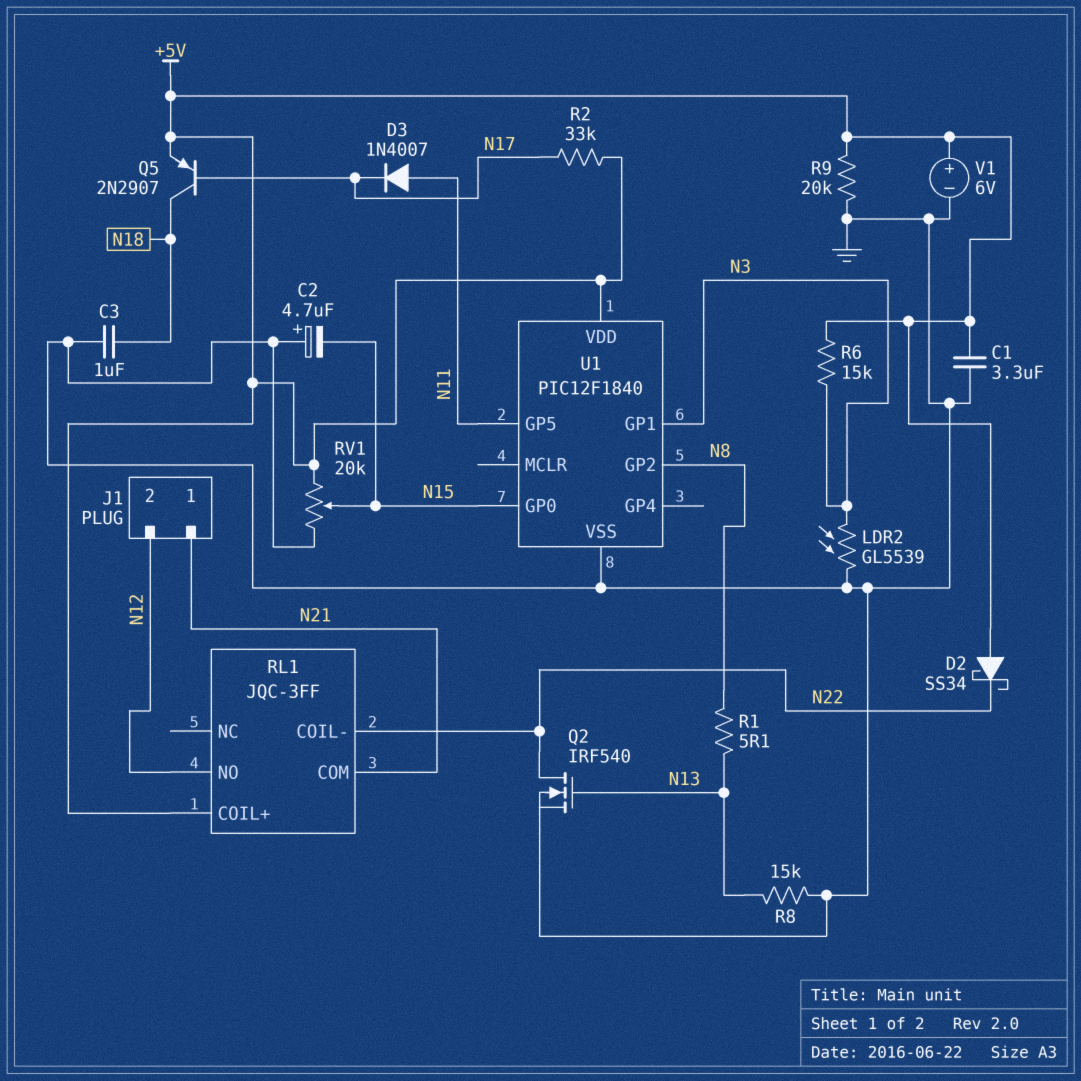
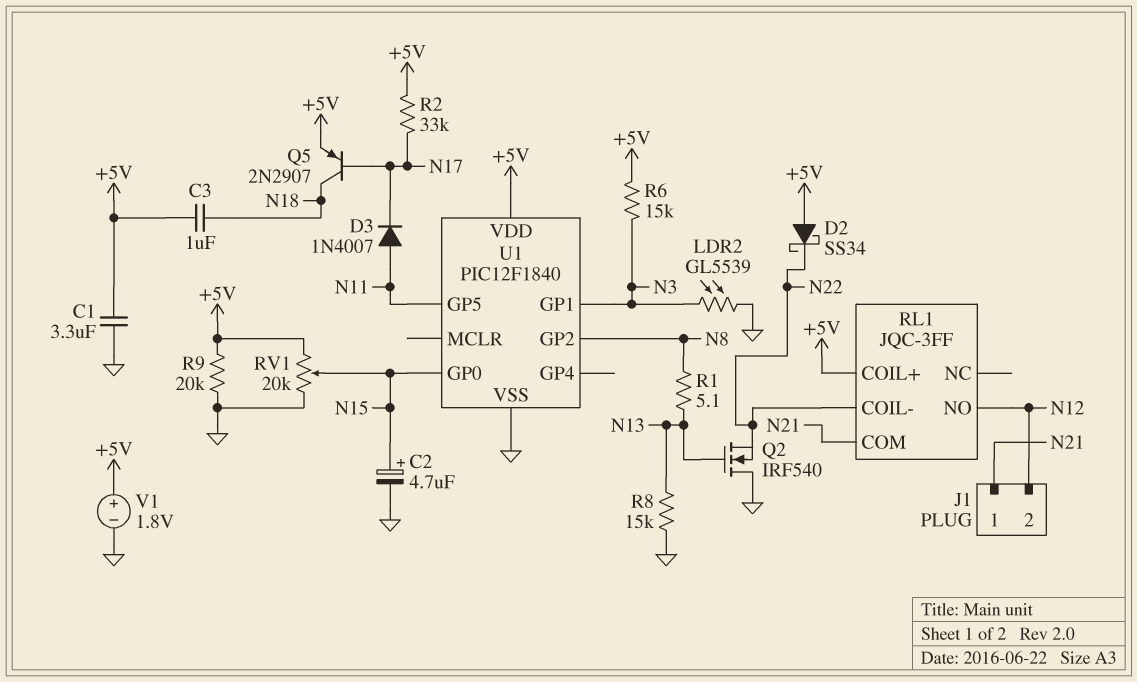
C2: 4.7uF (plus GND, minus N15) -> 4.7uF (plus N15, minus GND)
C3: 1uF (GND, N18) -> 1uF (+5V, N18)
Q2: NMOS IRF540 (G N13, D N22, S GND) -> NMOS IRF540 (G N13, D GND, S N22)
V1: 6V (plus +5V, minus GND) -> 1.8V (plus +5V, minus GND)

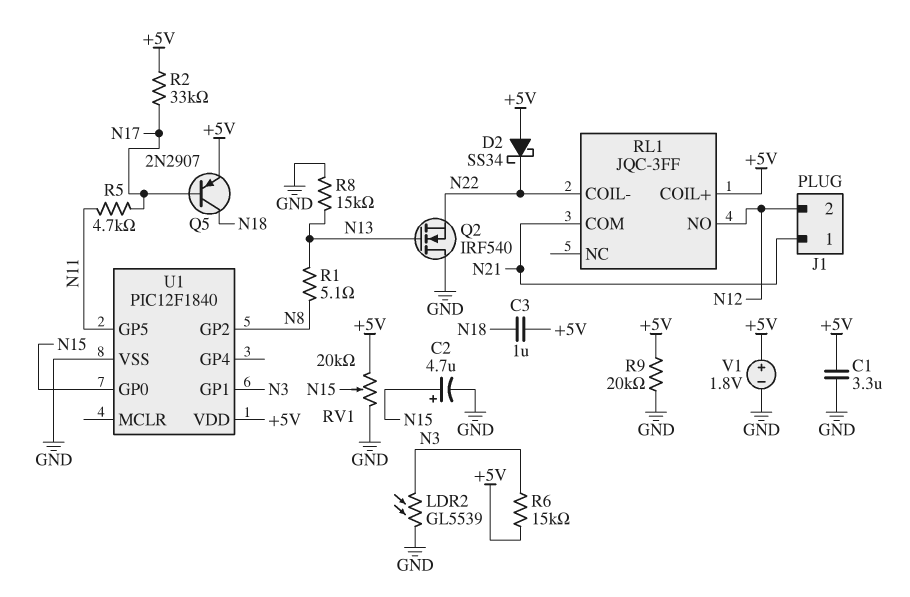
D3: diode 1N4007 (A N11, K N17) -> none
R5: none -> 4.7k (N11, N17)

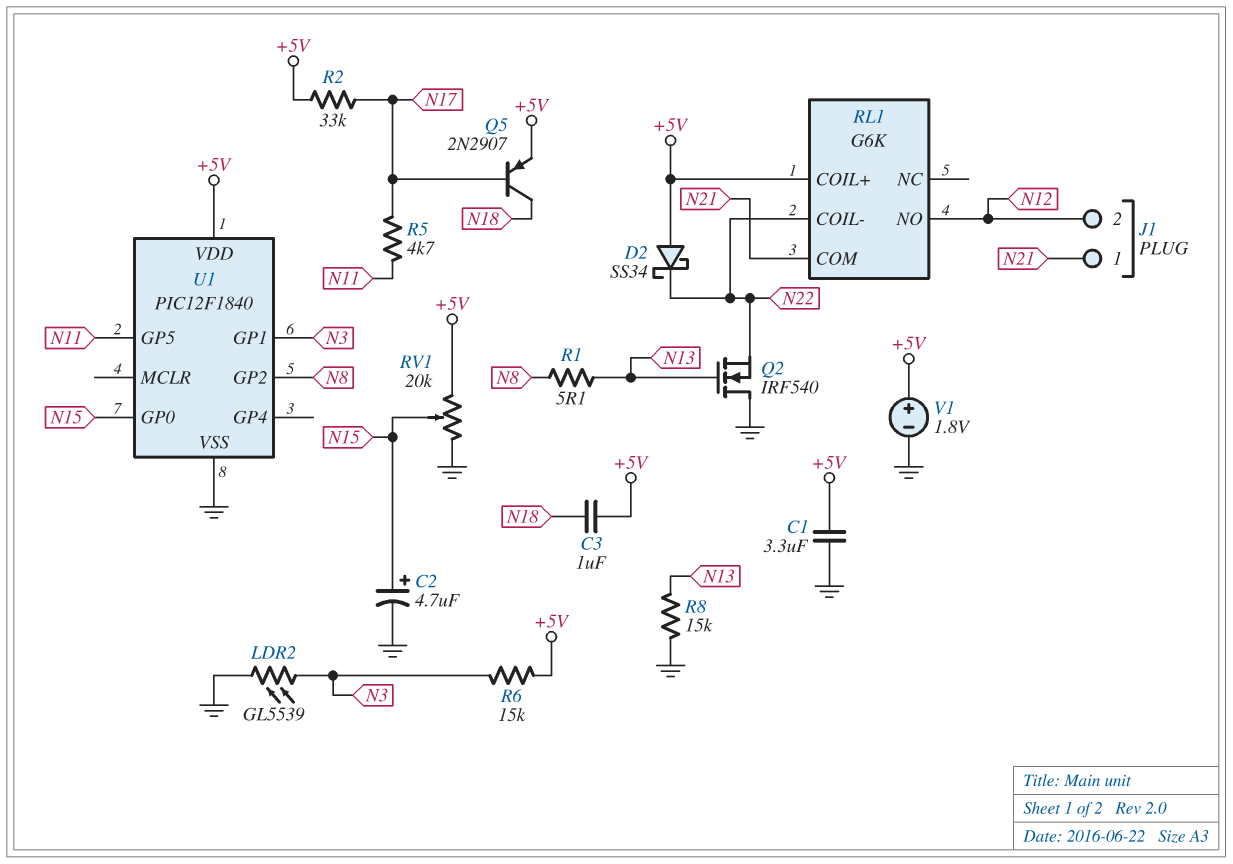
R9: 20k (+5V, GND) -> none
RL1: JQC-3FF -> G6K

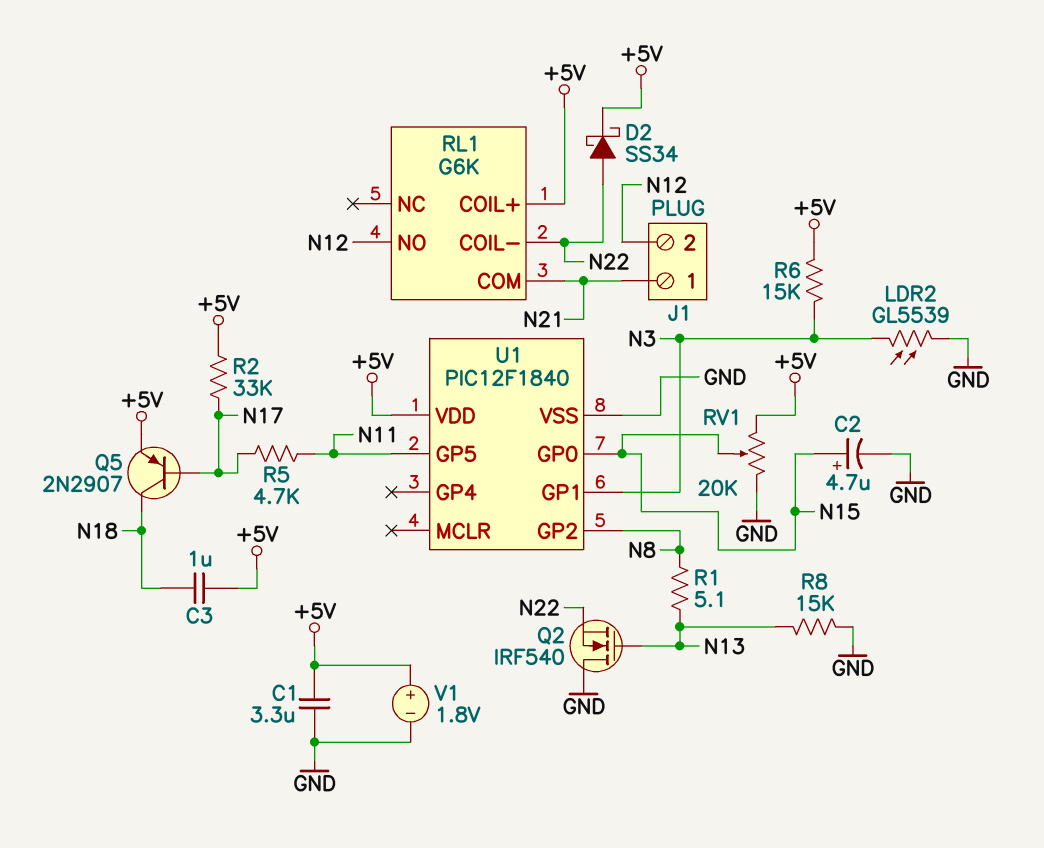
D2: schottky SS34 (A +5V, K N22) -> schottky SS34 (A N22, K +5V)

